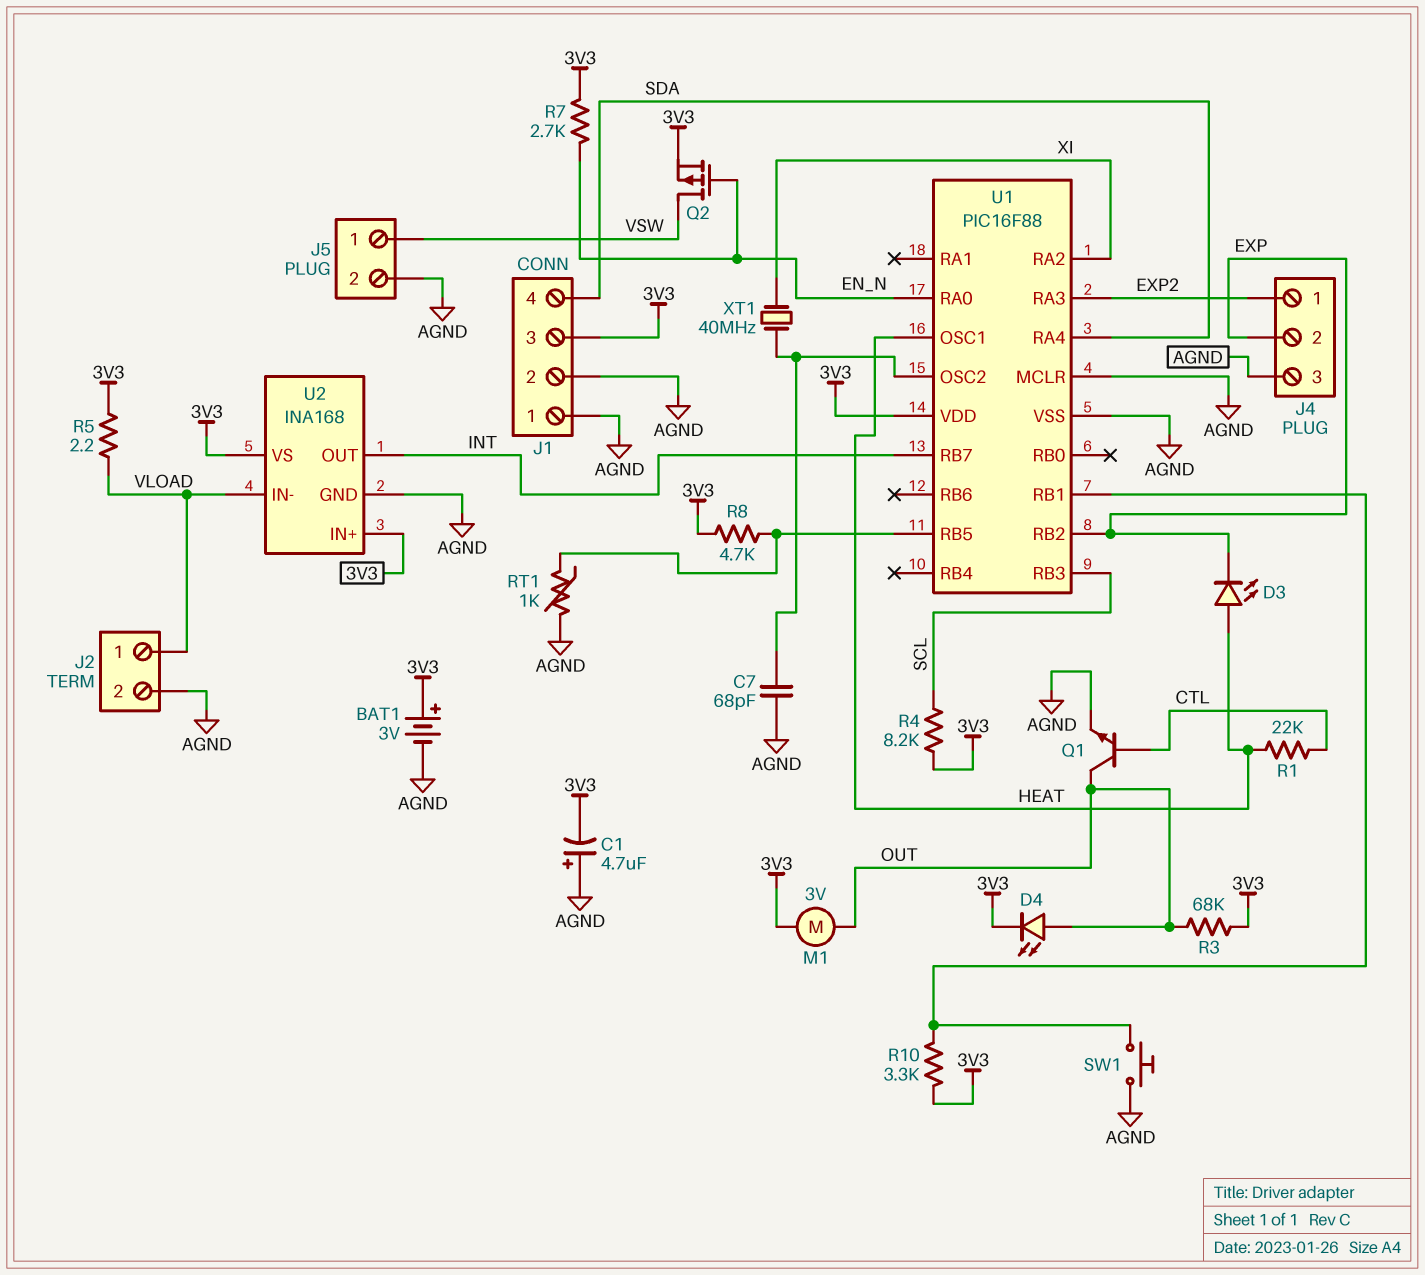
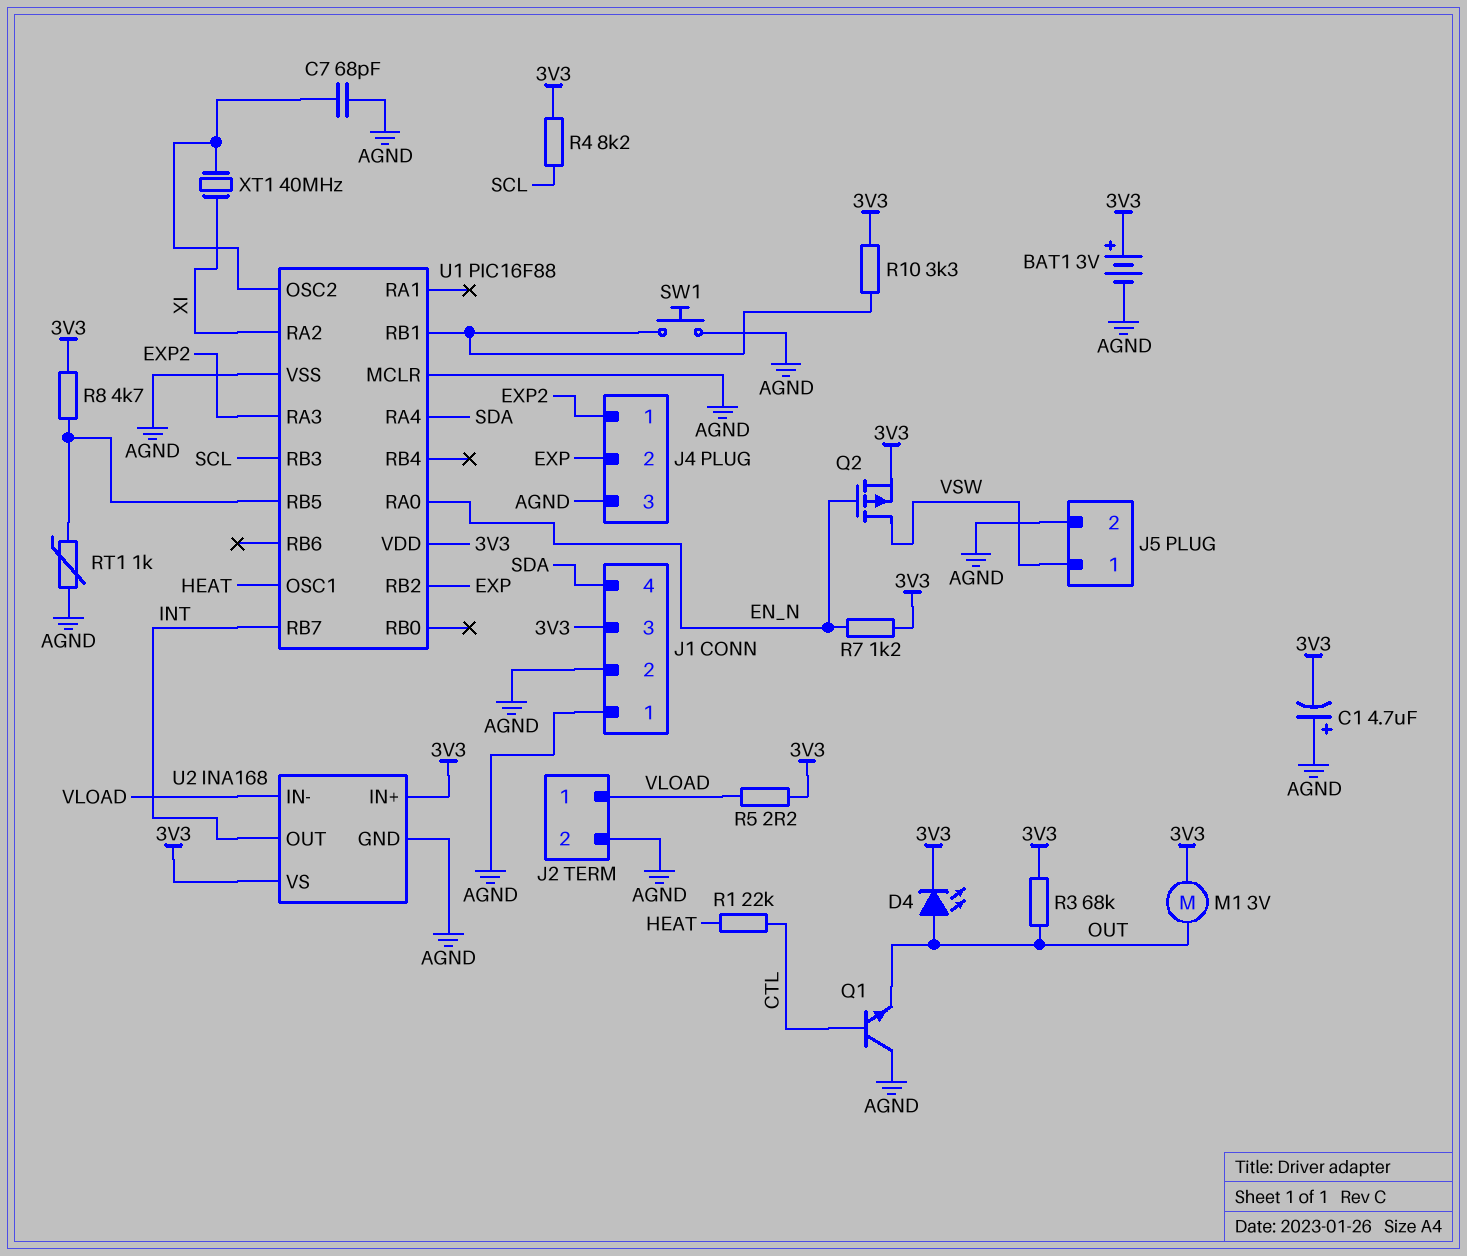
D3: LED (A HEAT, K EXP) -> none
Q1: NPN (B CTL, C OUT, E AGND) -> NPN (B CTL, C AGND, E OUT)
R7: 2.7k (3V3, EN_N) -> 1.2k (3V3, EN_N)

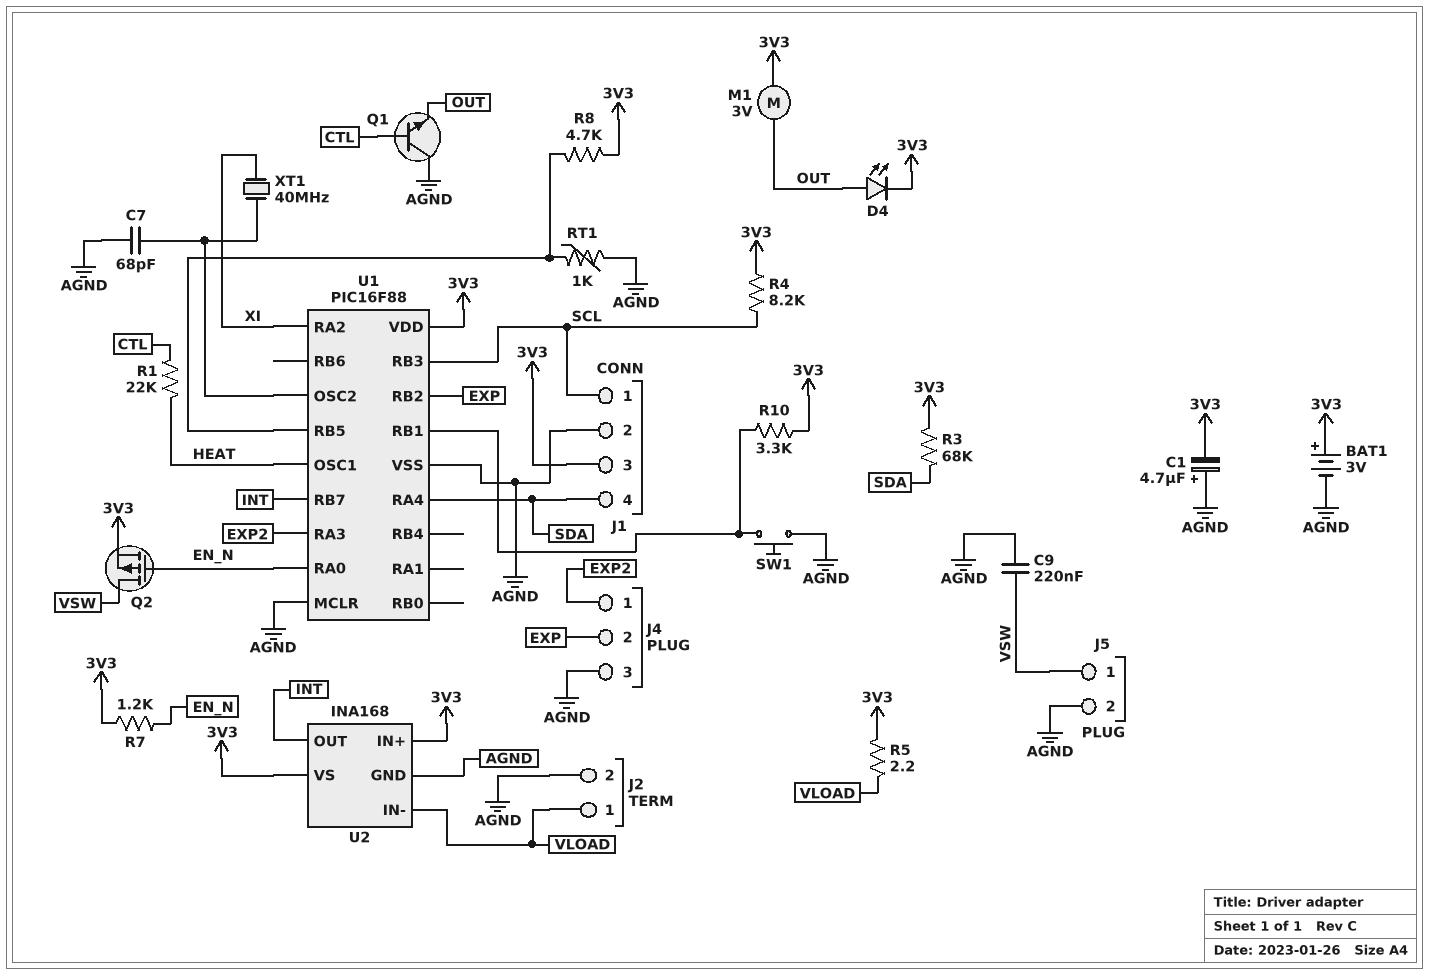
C9: none -> 220nF (AGND, VSW)
J1 pin 1: AGND -> SCL
R3: 68k (3V3, OUT) -> 68k (3V3, SDA)

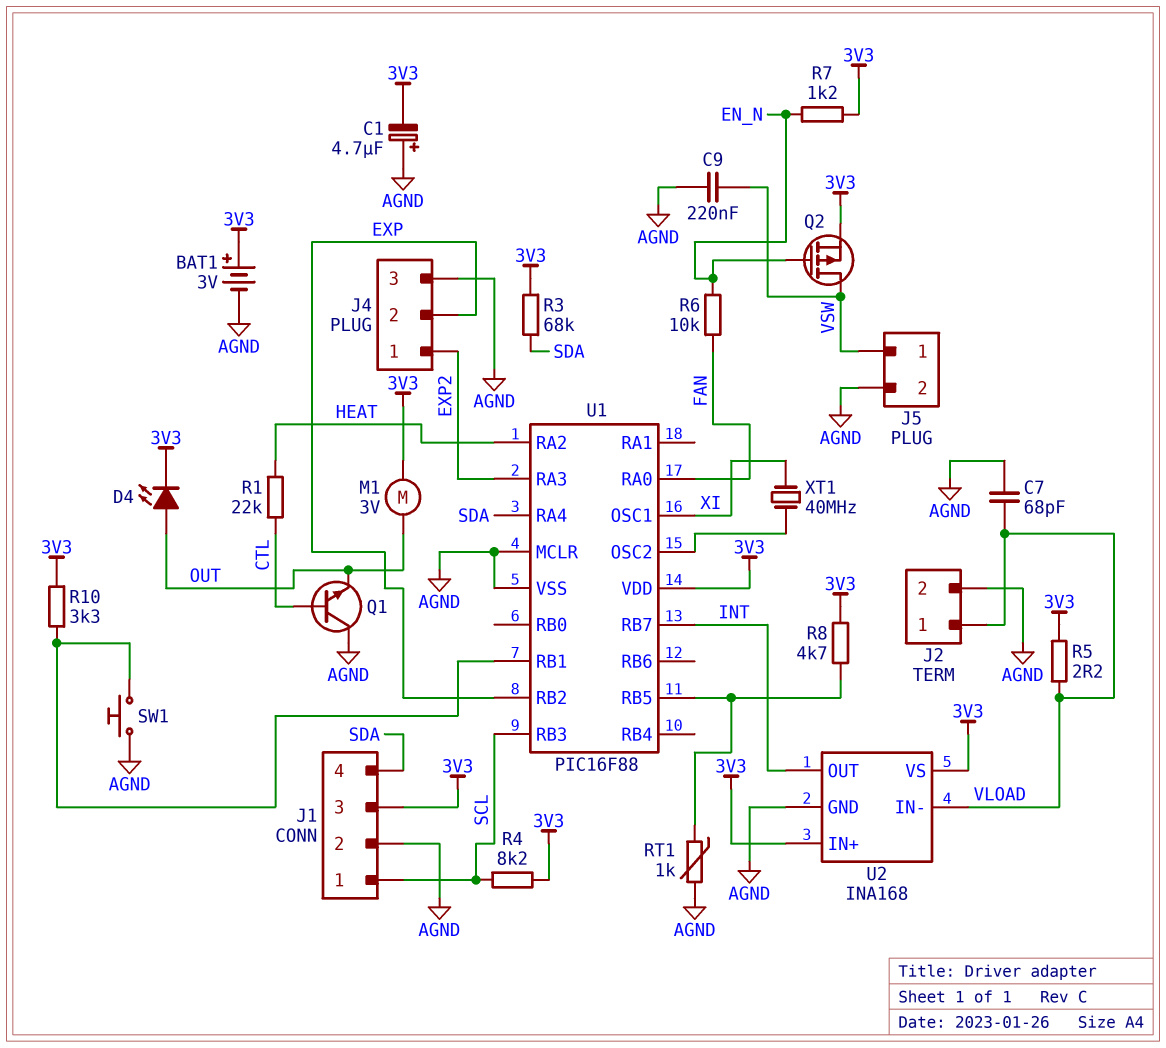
C7: 68pF (AGND, U1/OSC2) -> 68pF (AGND, VLOAD)
R6: none -> 10k (EN_N, FAN)
U1 pin OSC1: HEAT -> XI
U1 pin RA0: EN_N -> FAN
U1 pin RA2: XI -> HEAT

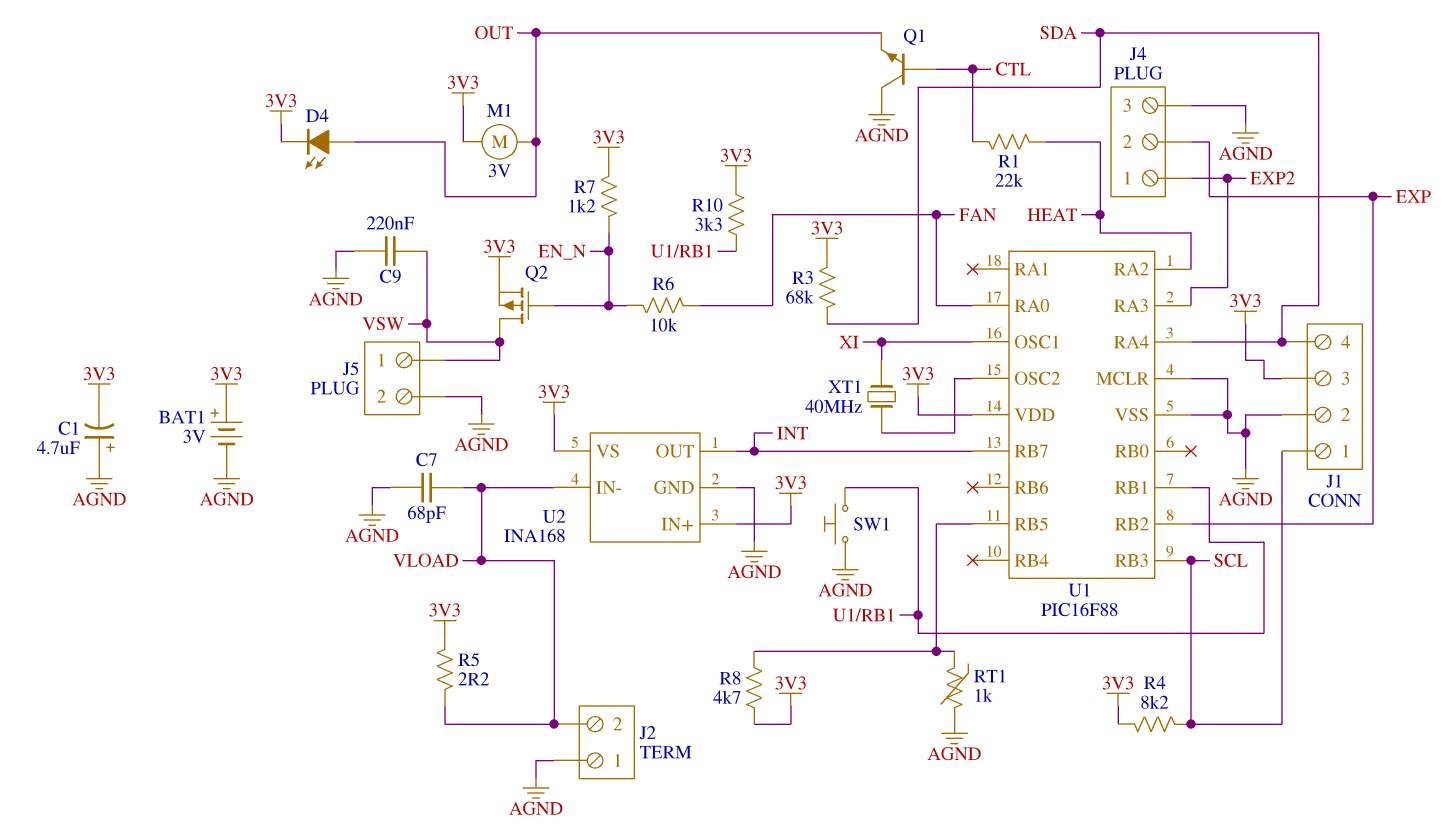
J2 pin 1: VLOAD -> AGND
J2 pin 2: AGND -> VLOAD

